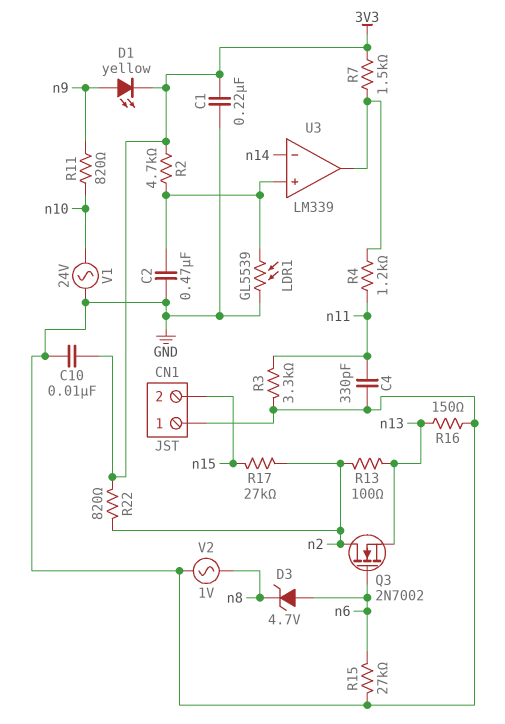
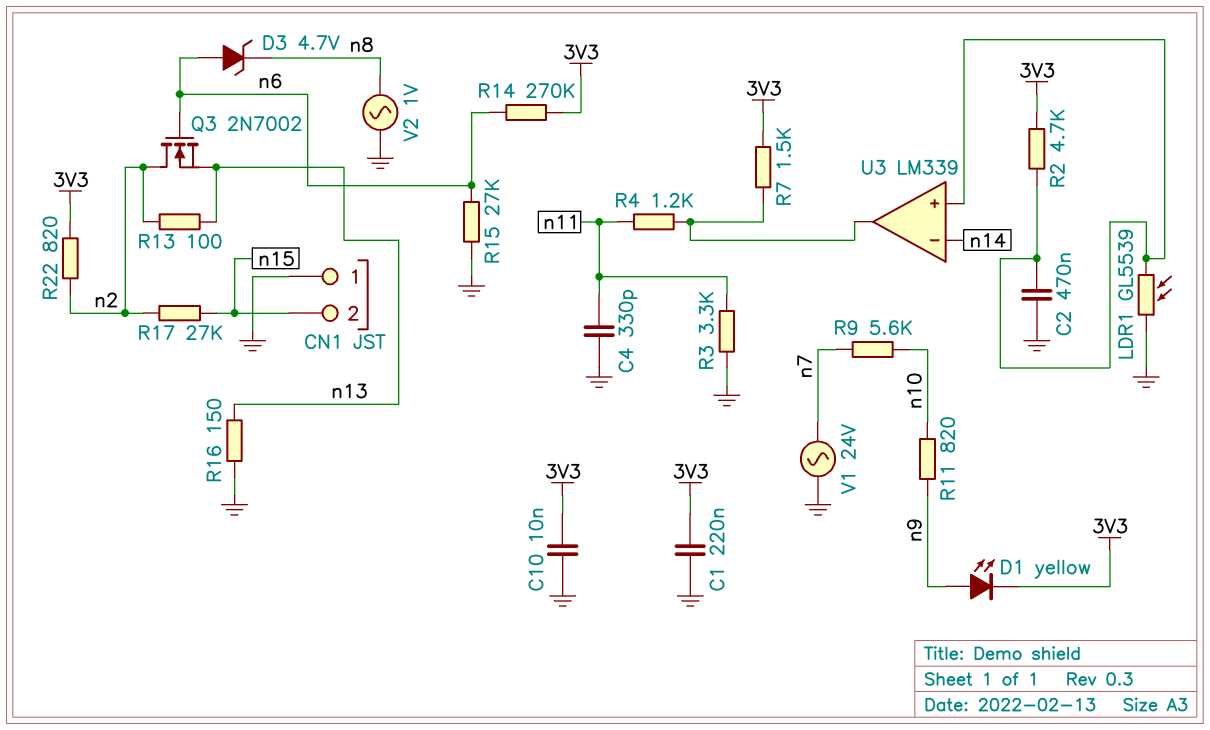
R9: none -> 5.6k (n7, n10)
R14: none -> 270k (3V3, n6)
V1: AC 24V (GND, n10) -> AC 24V (GND, n7)

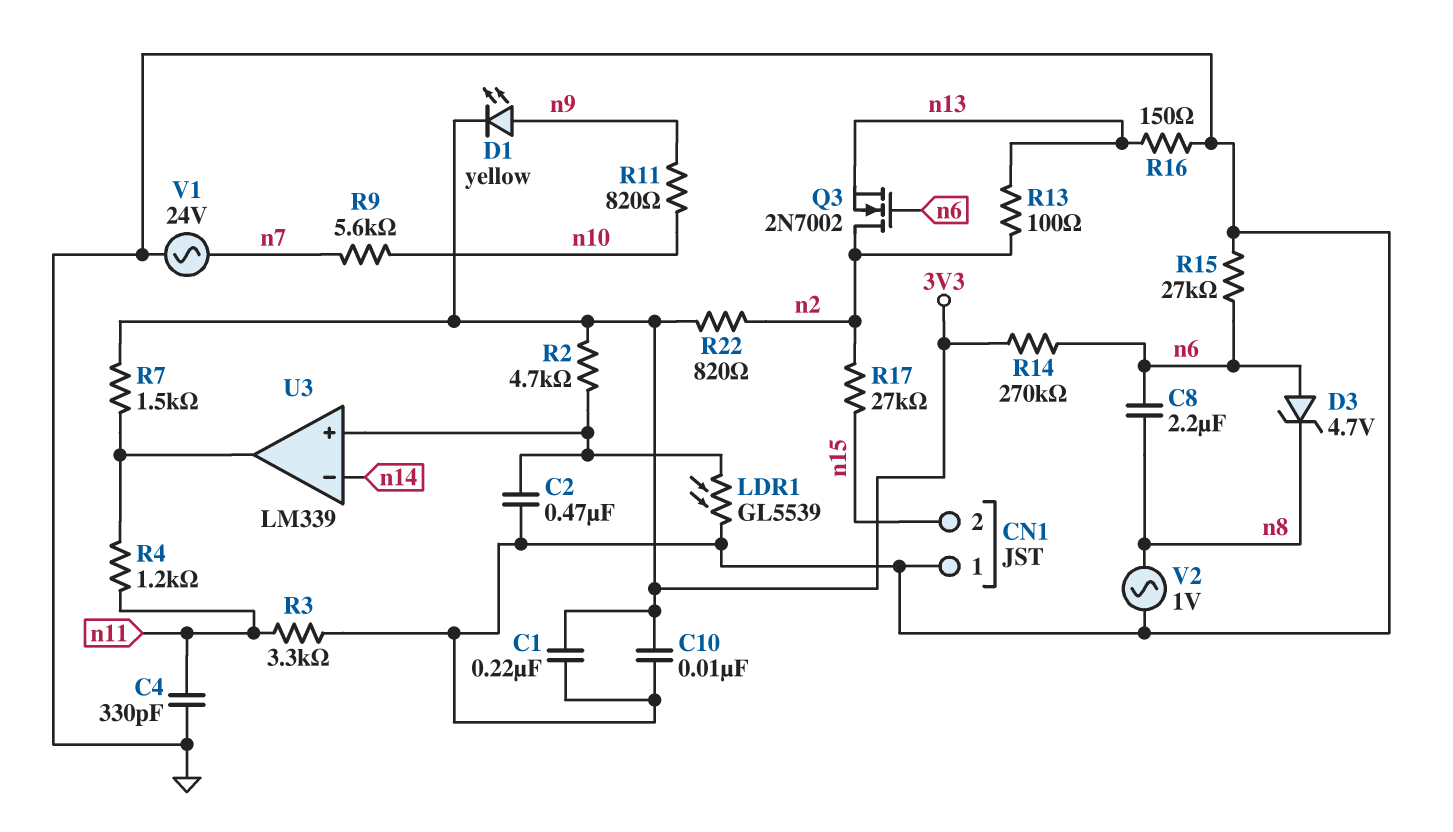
C8: none -> 2.2uF (n6, n8)

